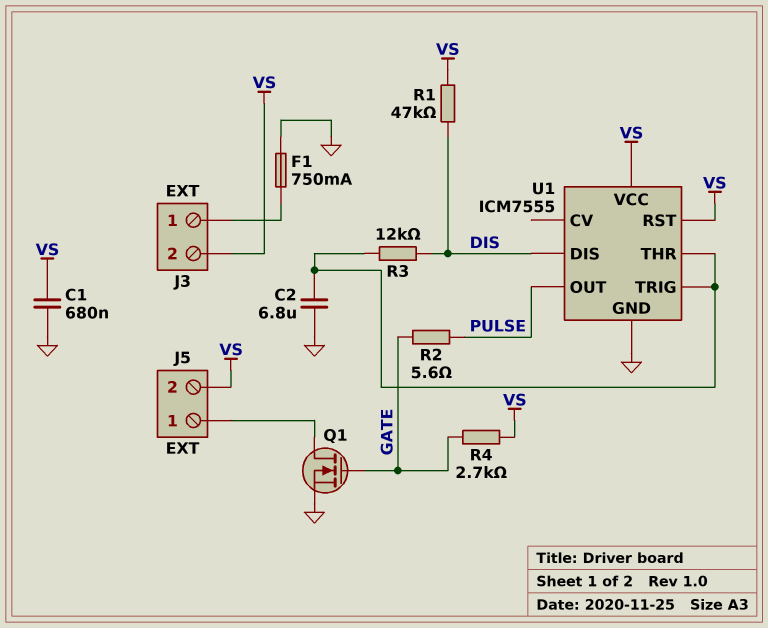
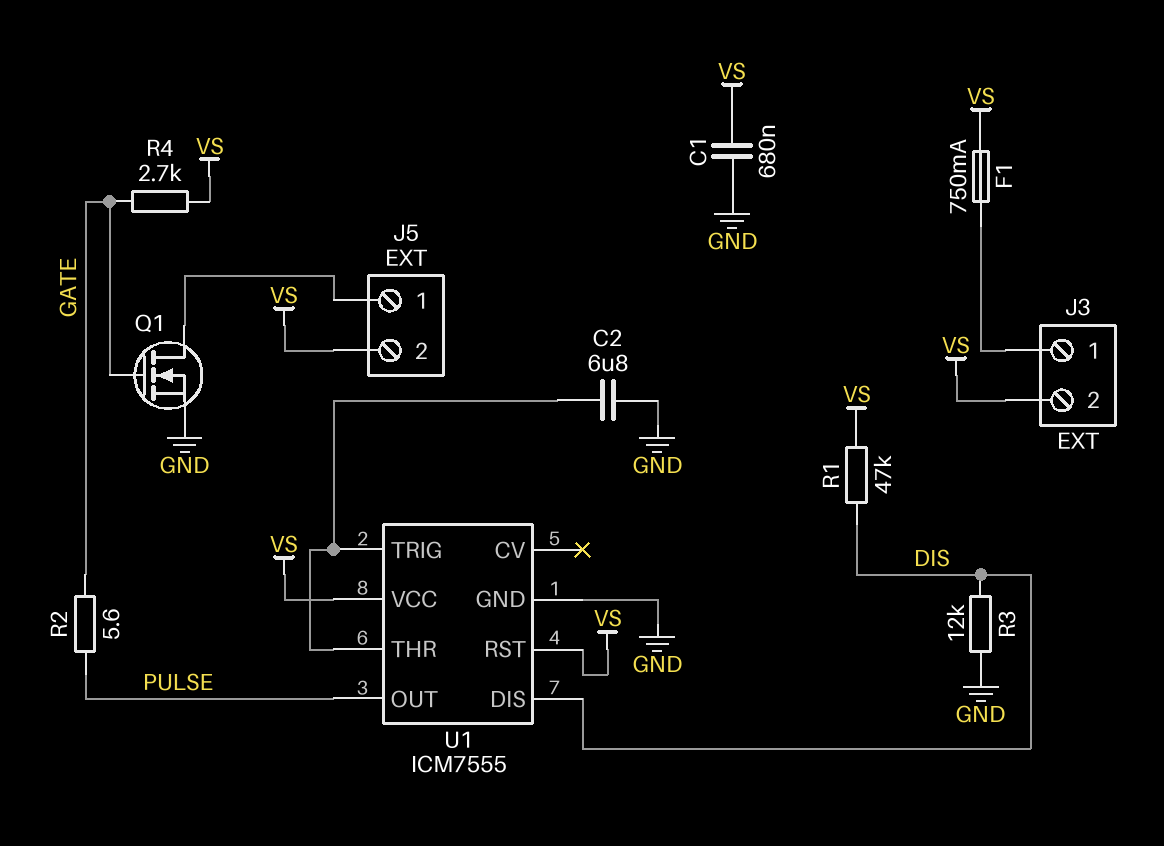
F1: 750mA (GND, J3/1) -> 750mA (J3/1, VS)
R3: 12k (DIS, U1/THR) -> 12k (DIS, GND)

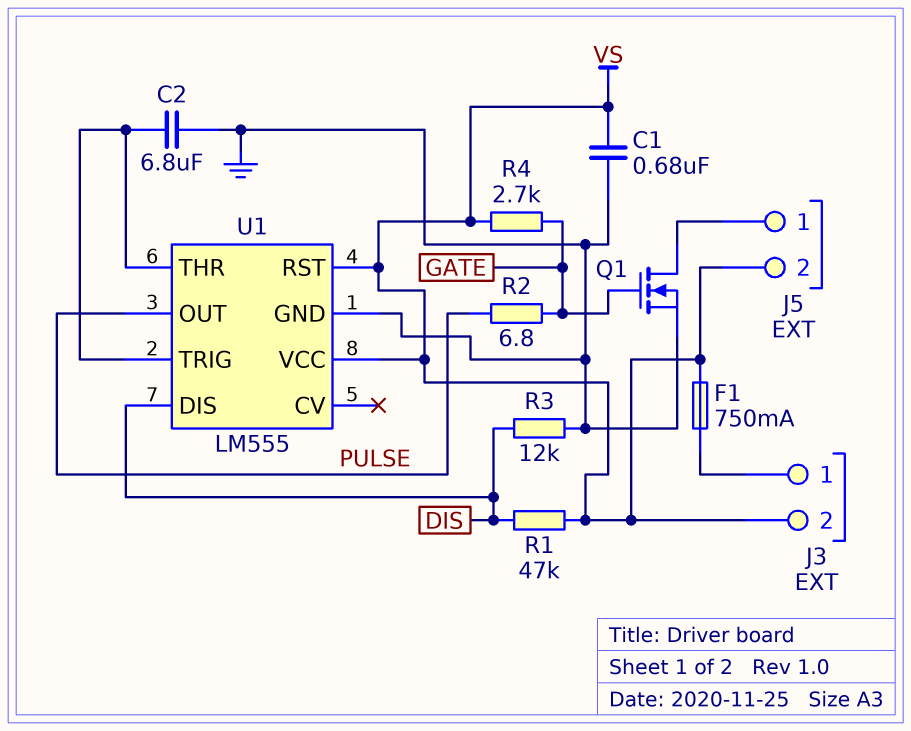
R2: 5.6 (GATE, PULSE) -> 6.8 (GATE, PULSE)
U1: ICM7555 -> LM555

